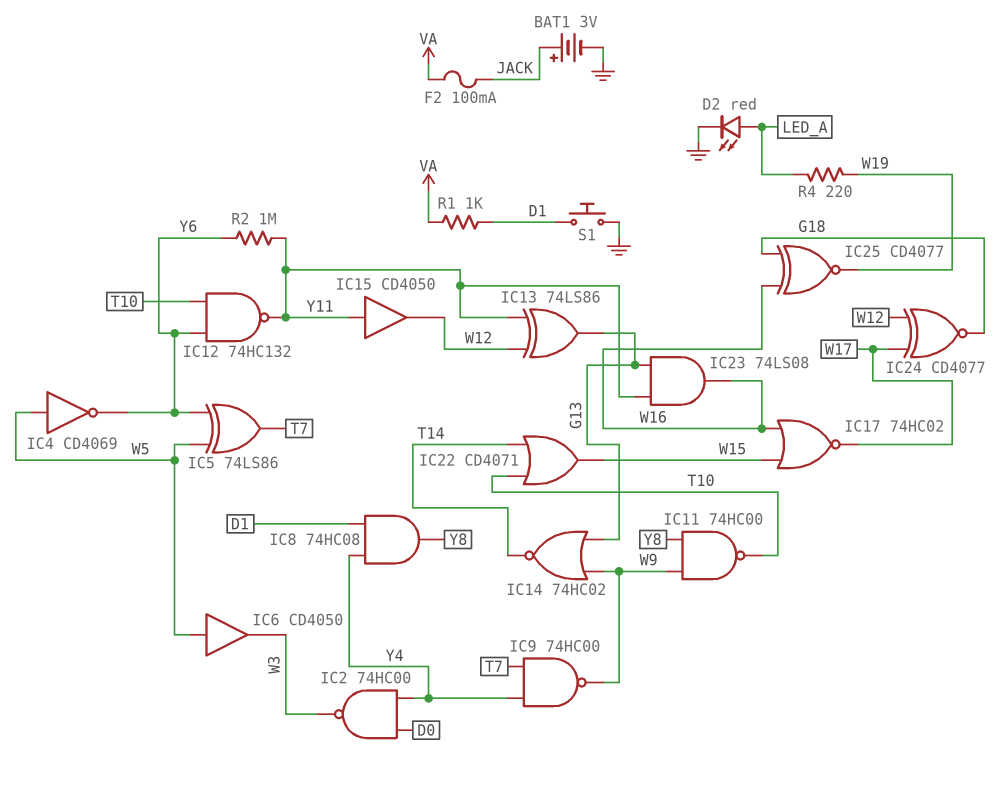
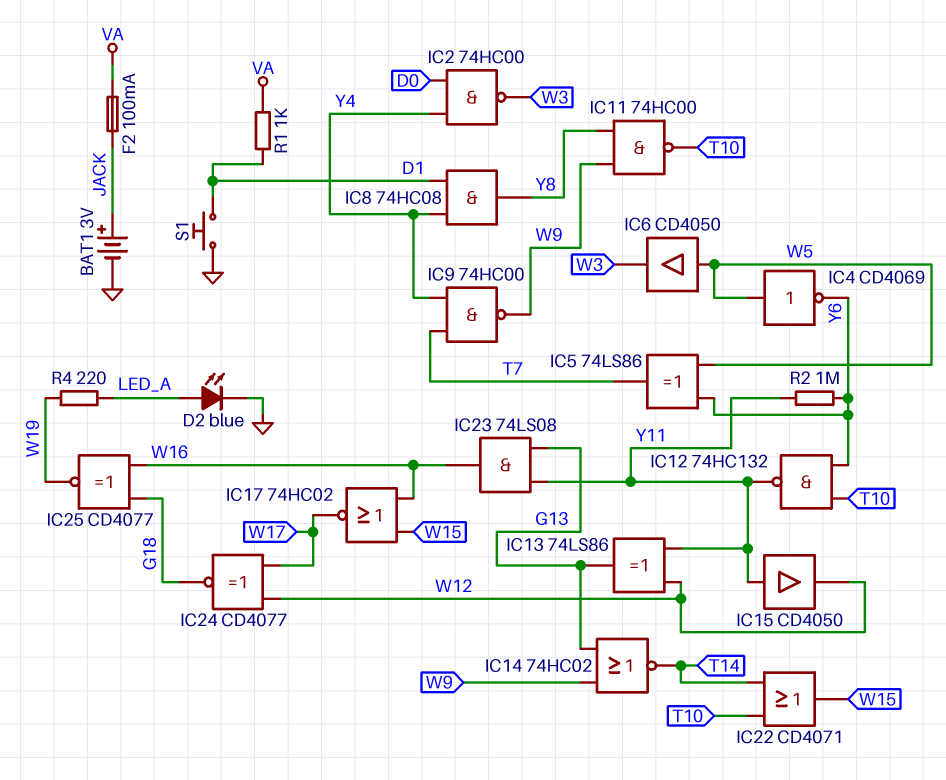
D2: LED red (A LED_A, K GND) -> LED blue (A LED_A, K GND)

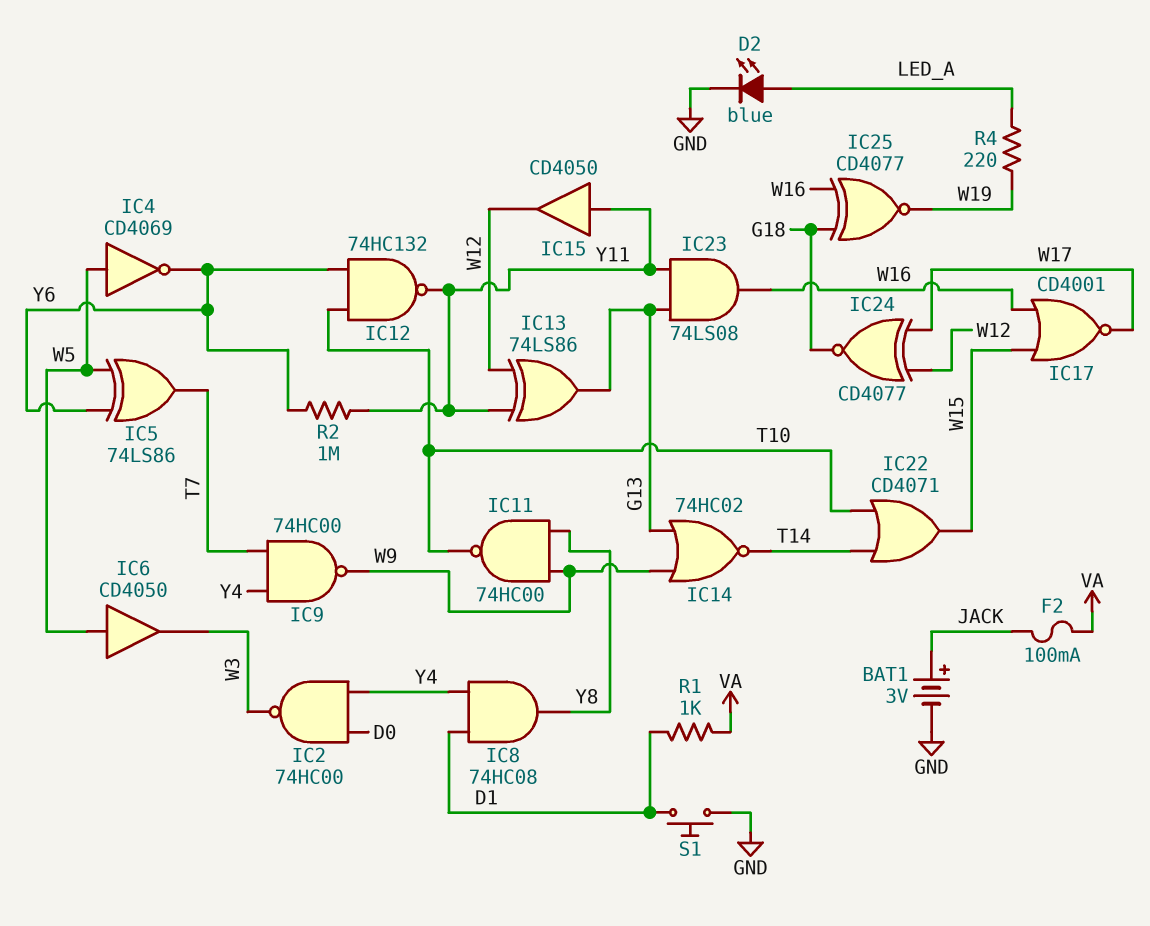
IC17: NOR 74HC02 (in W15, in W16, out W17) -> NOR CD4001 (in W15, in W16, out W17)

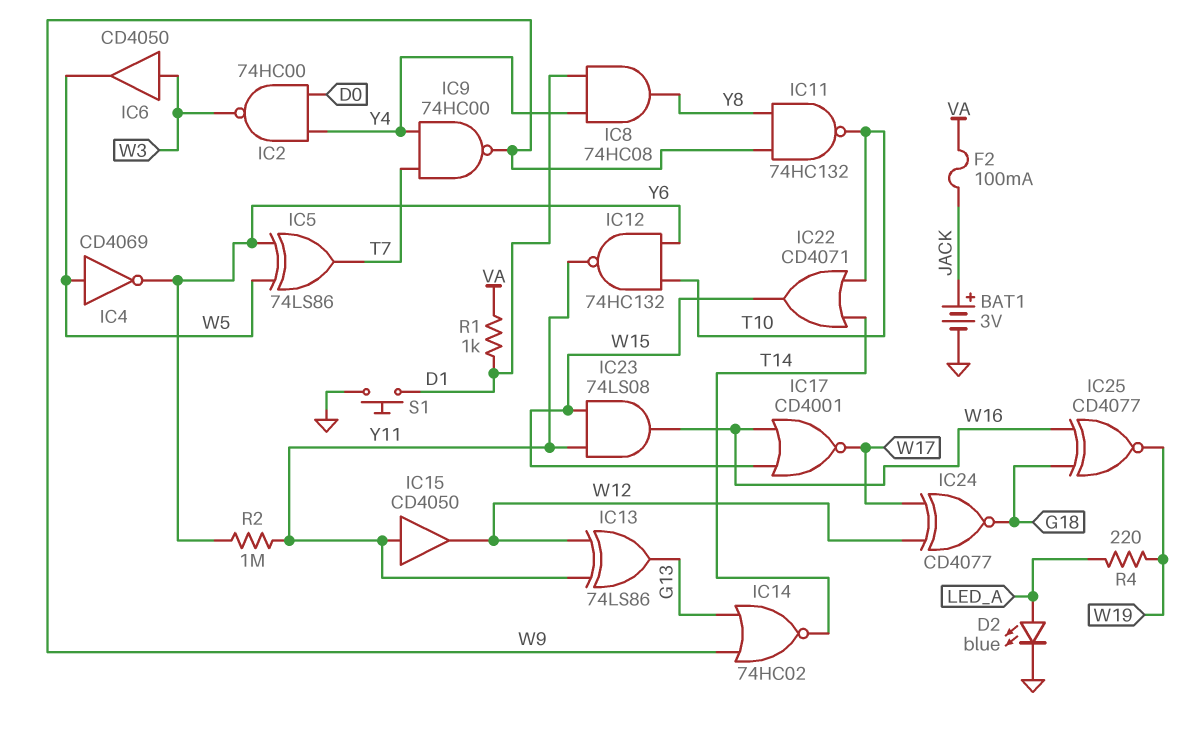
IC6: buffer CD4050 (in W5, out W3) -> buffer CD4050 (in W3, out W5)
IC11: NAND 74HC00 (in W9, in Y8, out T10) -> NAND 74HC132 (in W9, in Y8, out T10)
IC23: AND 74LS08 (in G13, in Y11, out W16) -> AND 74LS08 (in W15, in Y11, out W16)

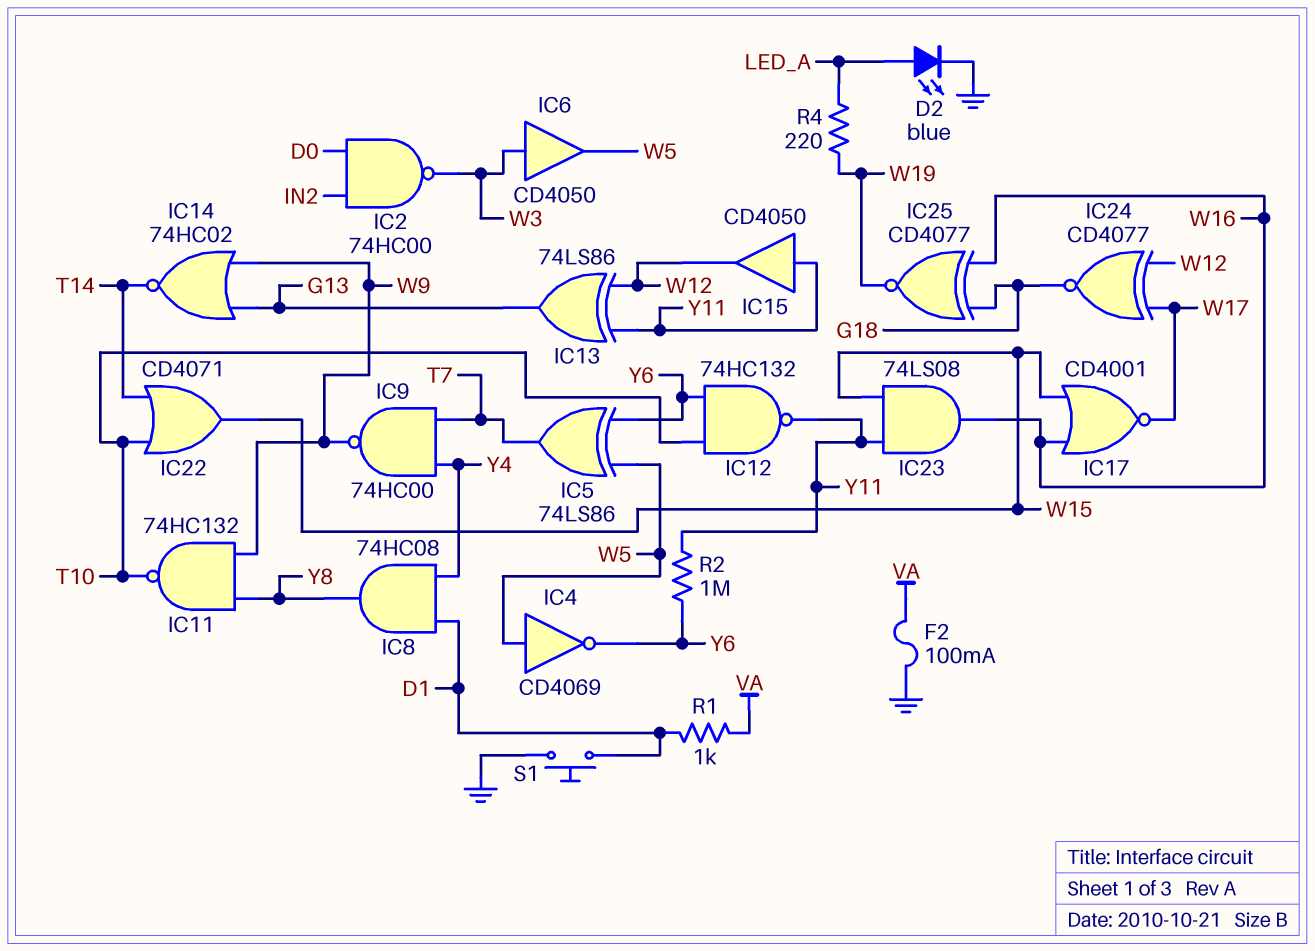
BAT1: 3V (plus JACK, minus GND) -> none
F2: 100mA (JACK, VA) -> 100mA (GND, VA)
IC2: NAND 74HC00 (in D0, in Y4, out W3) -> NAND 74HC00 (in D0, in IN2, out W3)

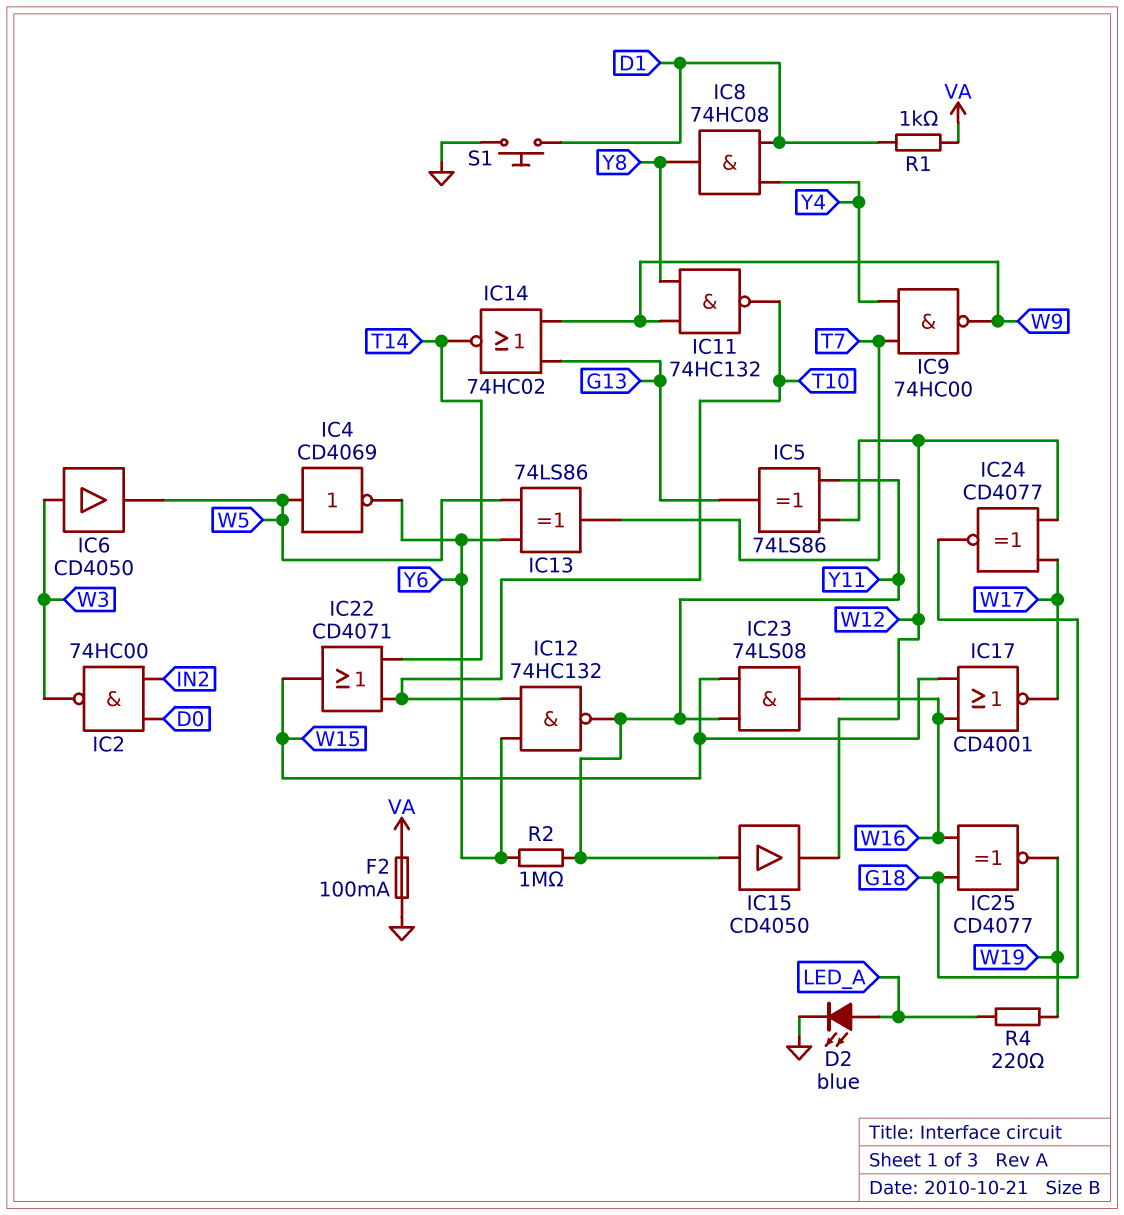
IC5: XOR 74LS86 (in W5, in Y6, out T7) -> XOR 74LS86 (in W12, in Y11, out G13)
IC13: XOR 74LS86 (in W12, in Y11, out G13) -> XOR 74LS86 (in W5, in Y6, out T7)

